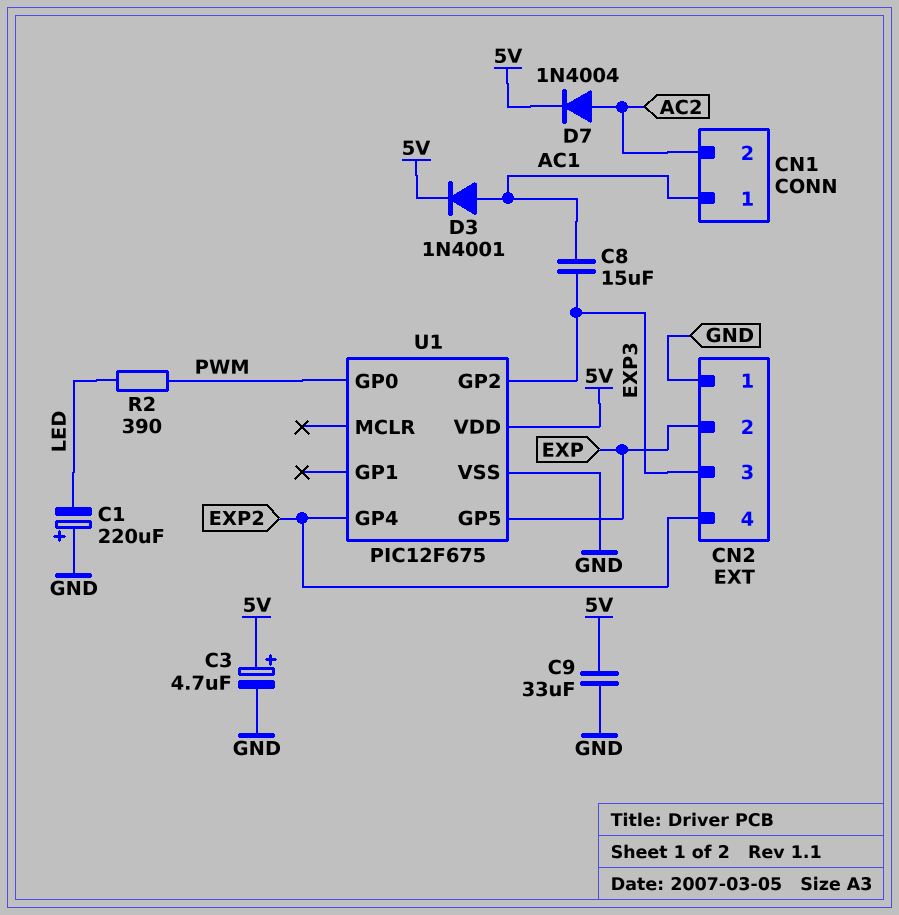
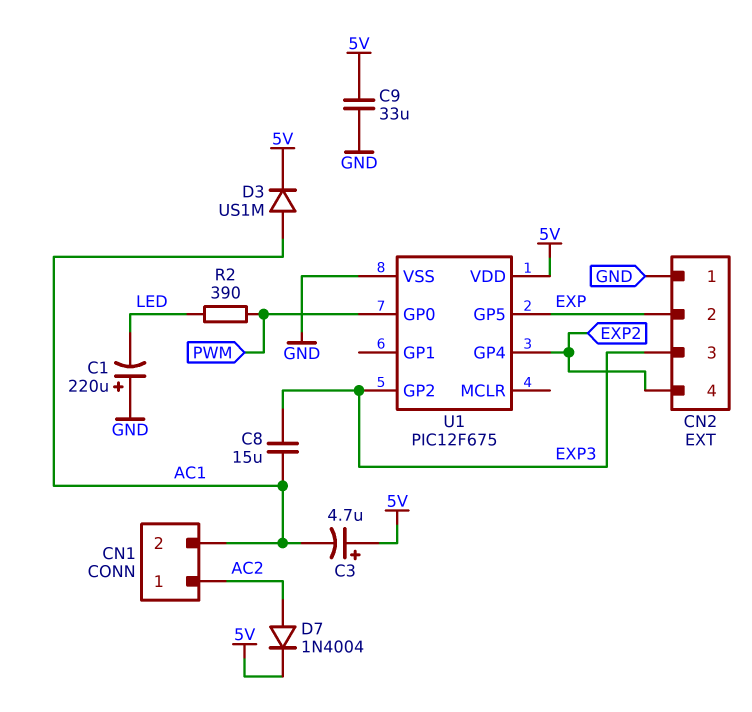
C3: 4.7uF (plus 5V, minus GND) -> 4.7uF (plus 5V, minus AC1)
CN1 pin 1: AC1 -> AC2
CN1 pin 2: AC2 -> AC1
D3: diode 1N4001 (A AC1, K 5V) -> diode US1M (A AC1, K 5V)

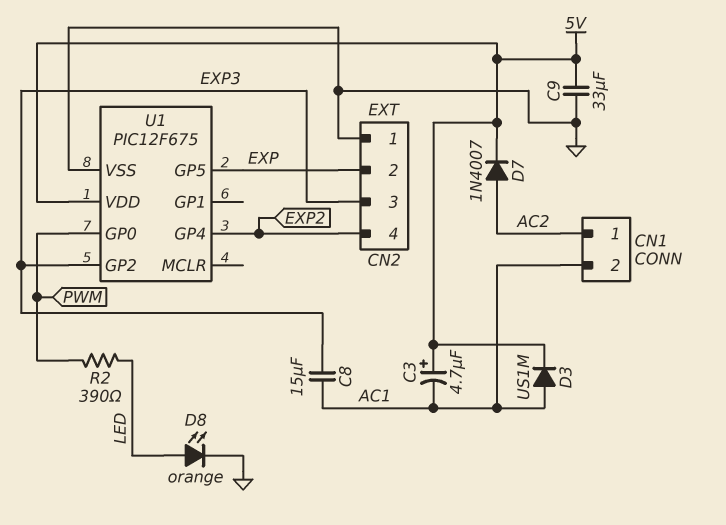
C1: 220uF (plus GND, minus LED) -> none
D7: diode 1N4004 (A AC2, K 5V) -> diode 1N4007 (A AC2, K 5V)
D8: none -> LED orange (A LED, K GND)

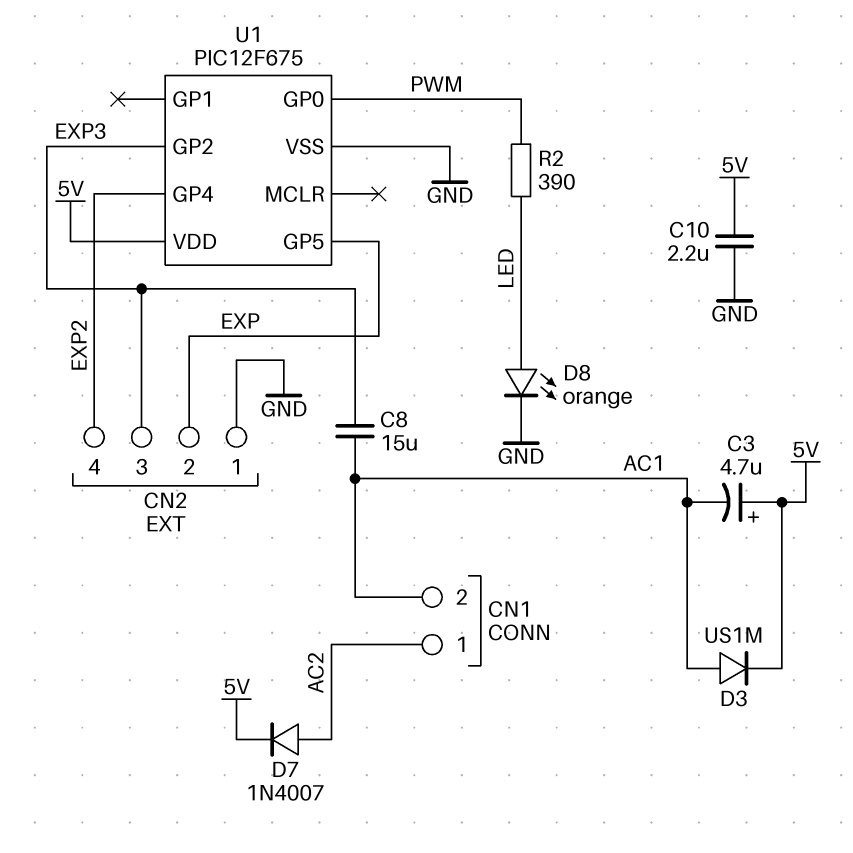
C9: 33uF (5V, GND) -> none
C10: none -> 2.2uF (5V, GND)

